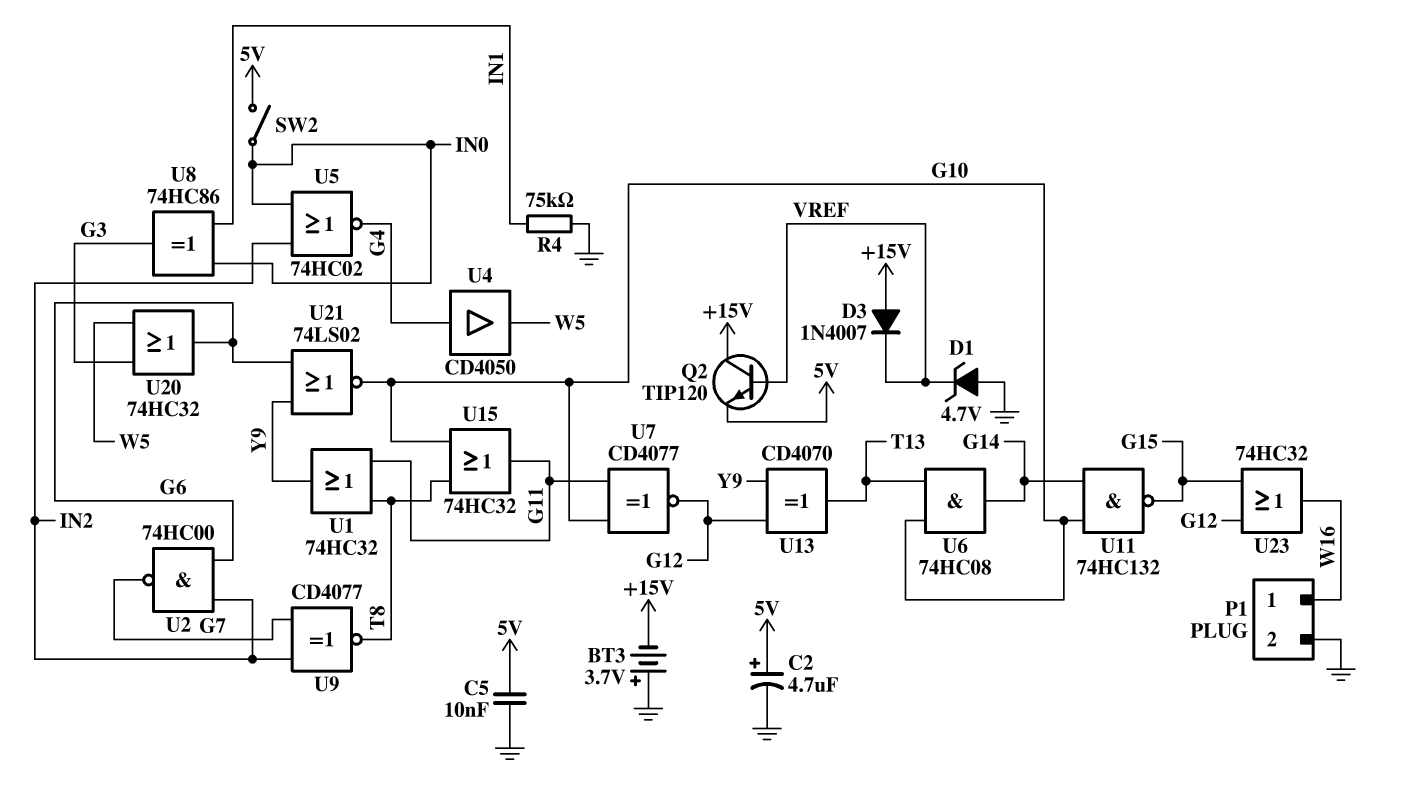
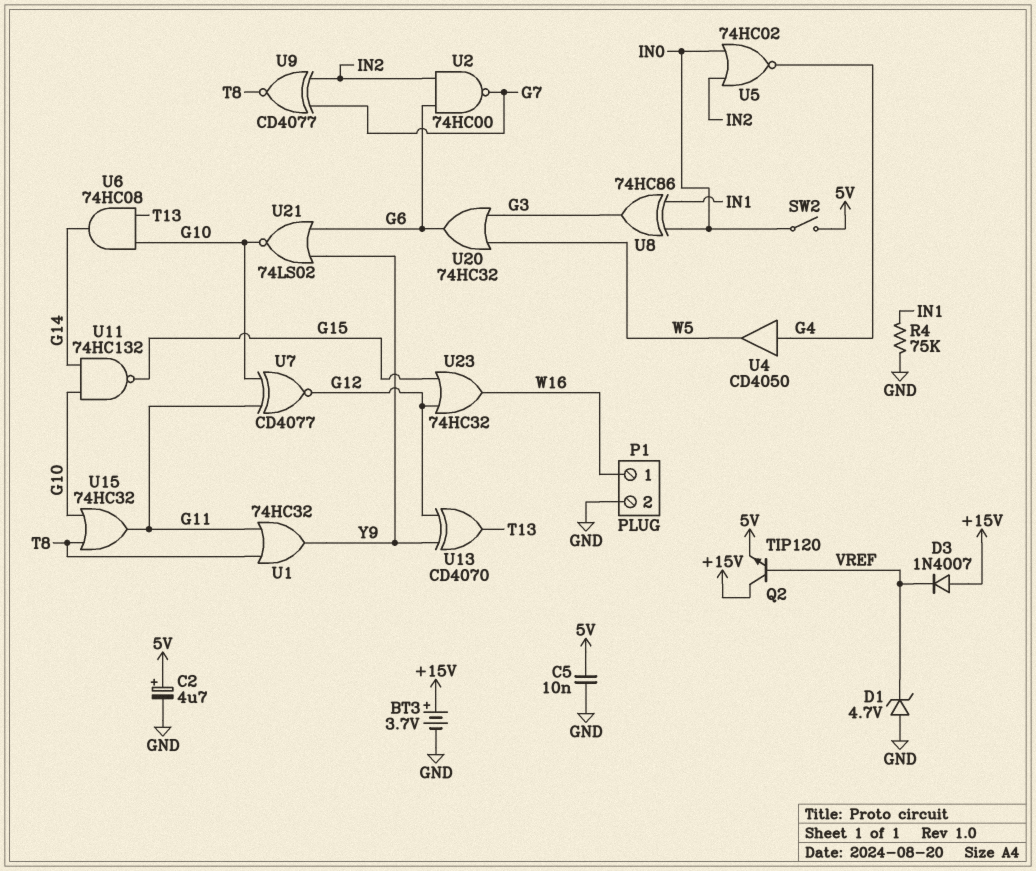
BT3: 3.7V (plus GND, minus +15V) -> 3.7V (plus +15V, minus GND)

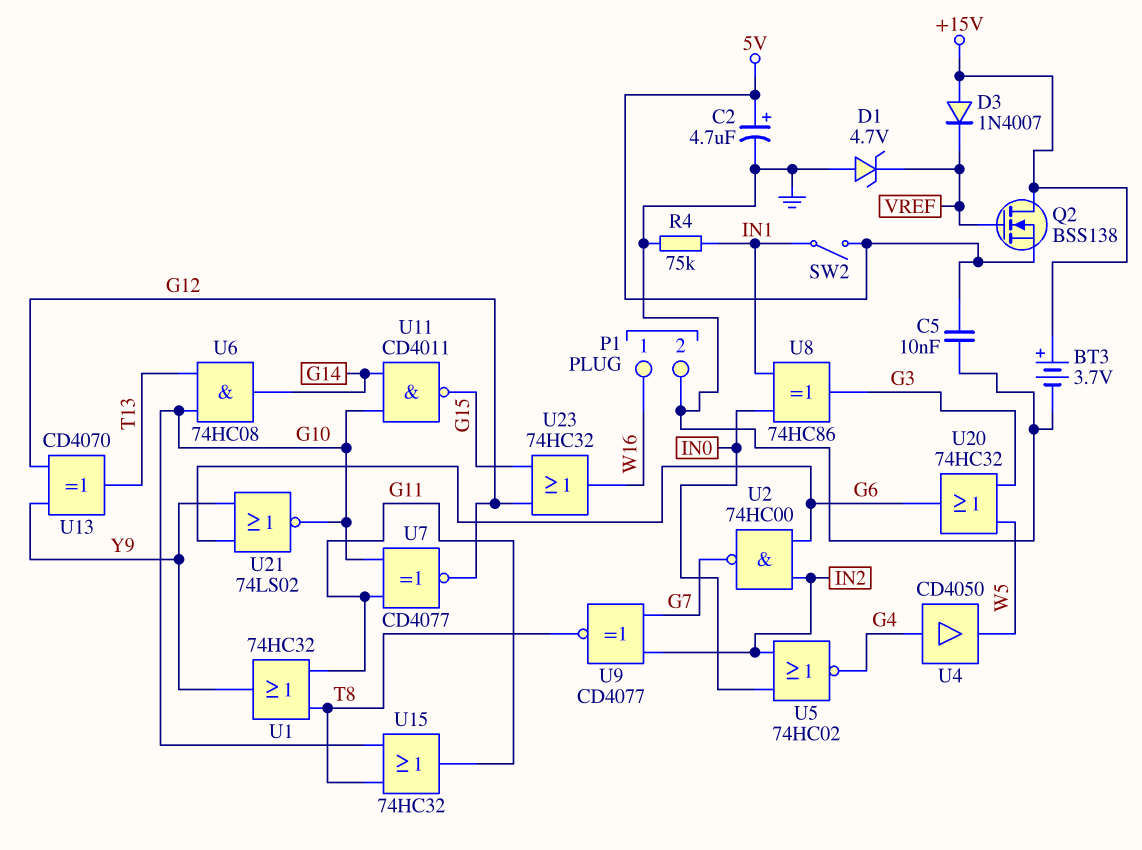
Q2: NPN TIP120 (B VREF, C +15V, E 5V) -> NMOS BSS138 (G VREF, D +15V, S 5V)
SW2: switch (5V, IN0) -> switch (5V, IN1)
U11: NAND 74HC132 (in G10, in G14, out G15) -> NAND CD4011 (in G10, in G14, out G15)

